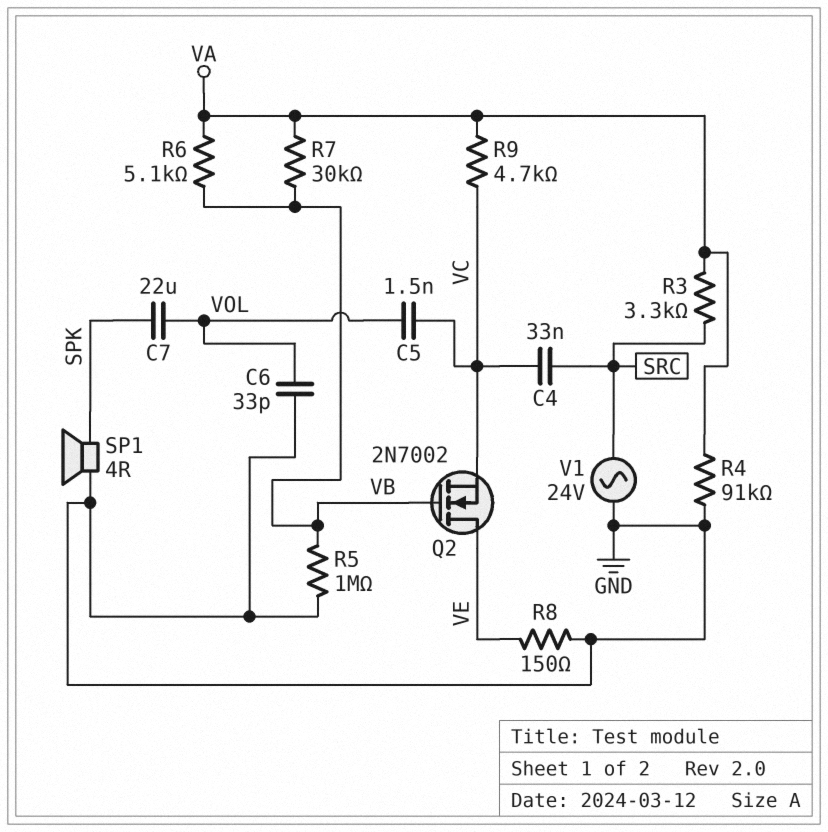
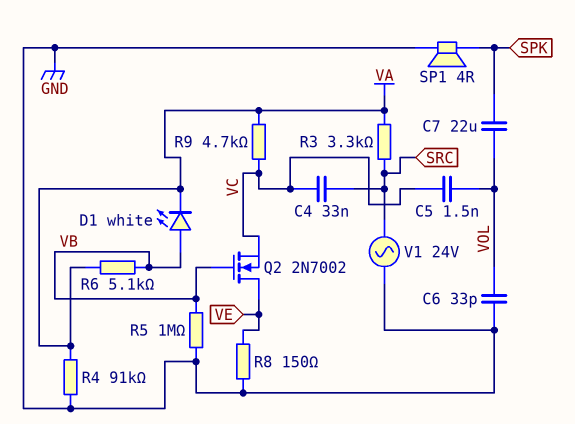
D1: none -> LED white (A VB, K VA)
R7: 30k (VA, VB) -> none

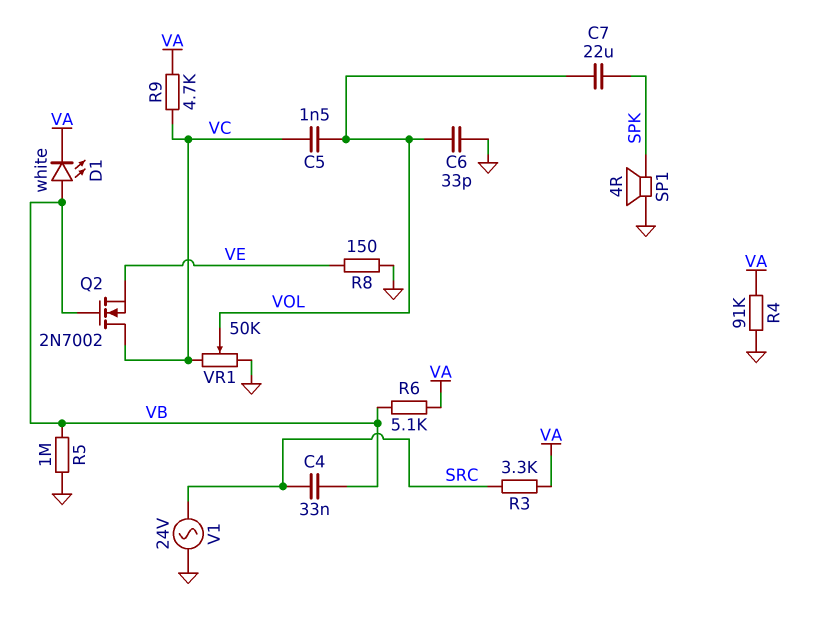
C4: 33nF (SRC, VC) -> 33nF (SRC, VB)
Q2: NMOS 2N7002 (G VB, D VE, S VC) -> NMOS 2N7002 (G VB, D VC, S VE)
VR1: none -> 50k (GND, VC, wiper VOL)

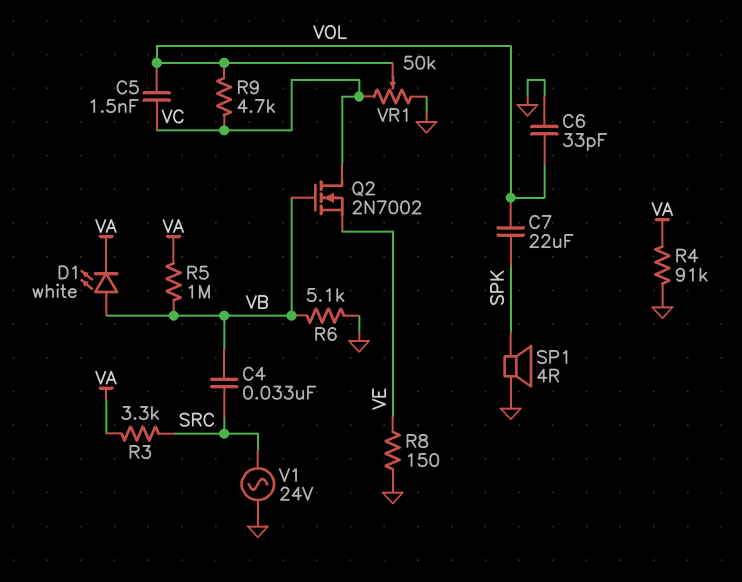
R5: 1M (GND, VB) -> 1M (VA, VB)
R6: 5.1k (VA, VB) -> 5.1k (GND, VB)
R9: 4.7k (VA, VC) -> 4.7k (VC, VOL)

